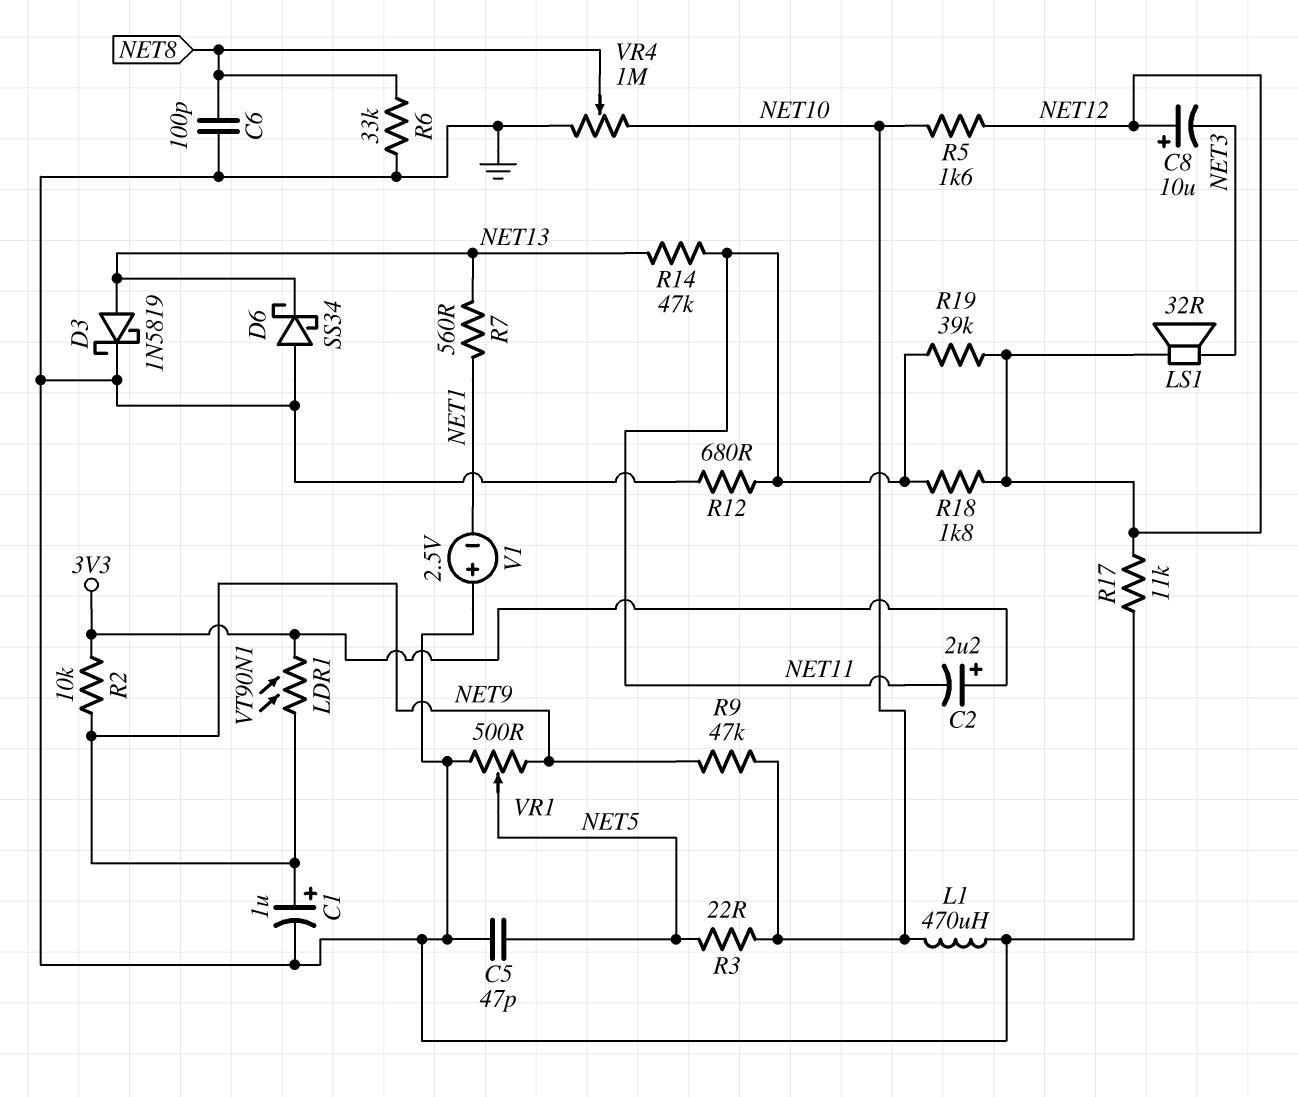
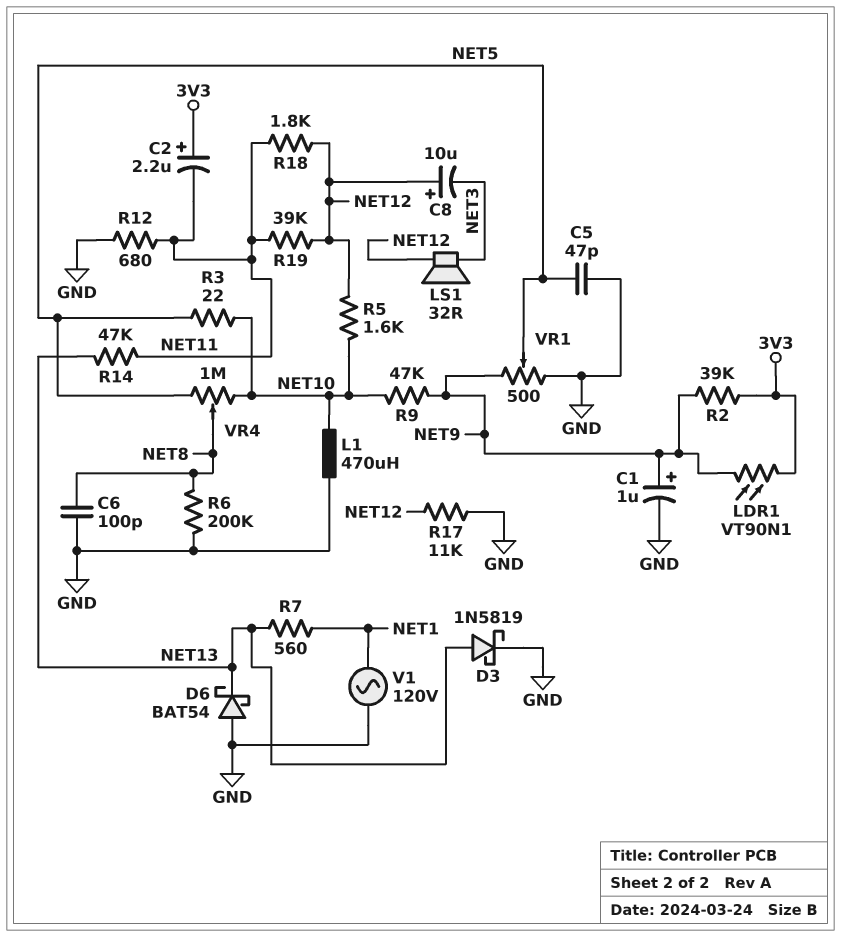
D6: schottky SS34 (A GND, K NET13) -> schottky BAT54 (A GND, K NET13)
R2: 10k (3V3, NET9) -> 39k (3V3, NET9)
R6: 33k (GND, NET8) -> 200k (GND, NET8)
V1: 2.5V (plus GND, minus NET1) -> AC 120V (GND, NET1)
VR4: 1M (GND, NET10, wiper NET8) -> 1M (NET5, NET10, wiper NET8)

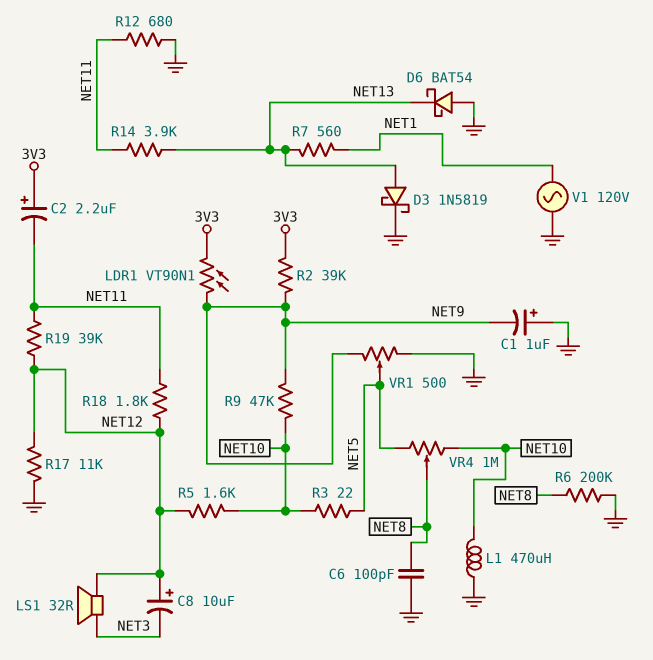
C1: 1uF (plus NET9, minus GND) -> 1uF (plus GND, minus NET9)
C5: 47pF (GND, NET5) -> none
R14: 47k (NET11, NET13) -> 3.9k (NET11, NET13)

